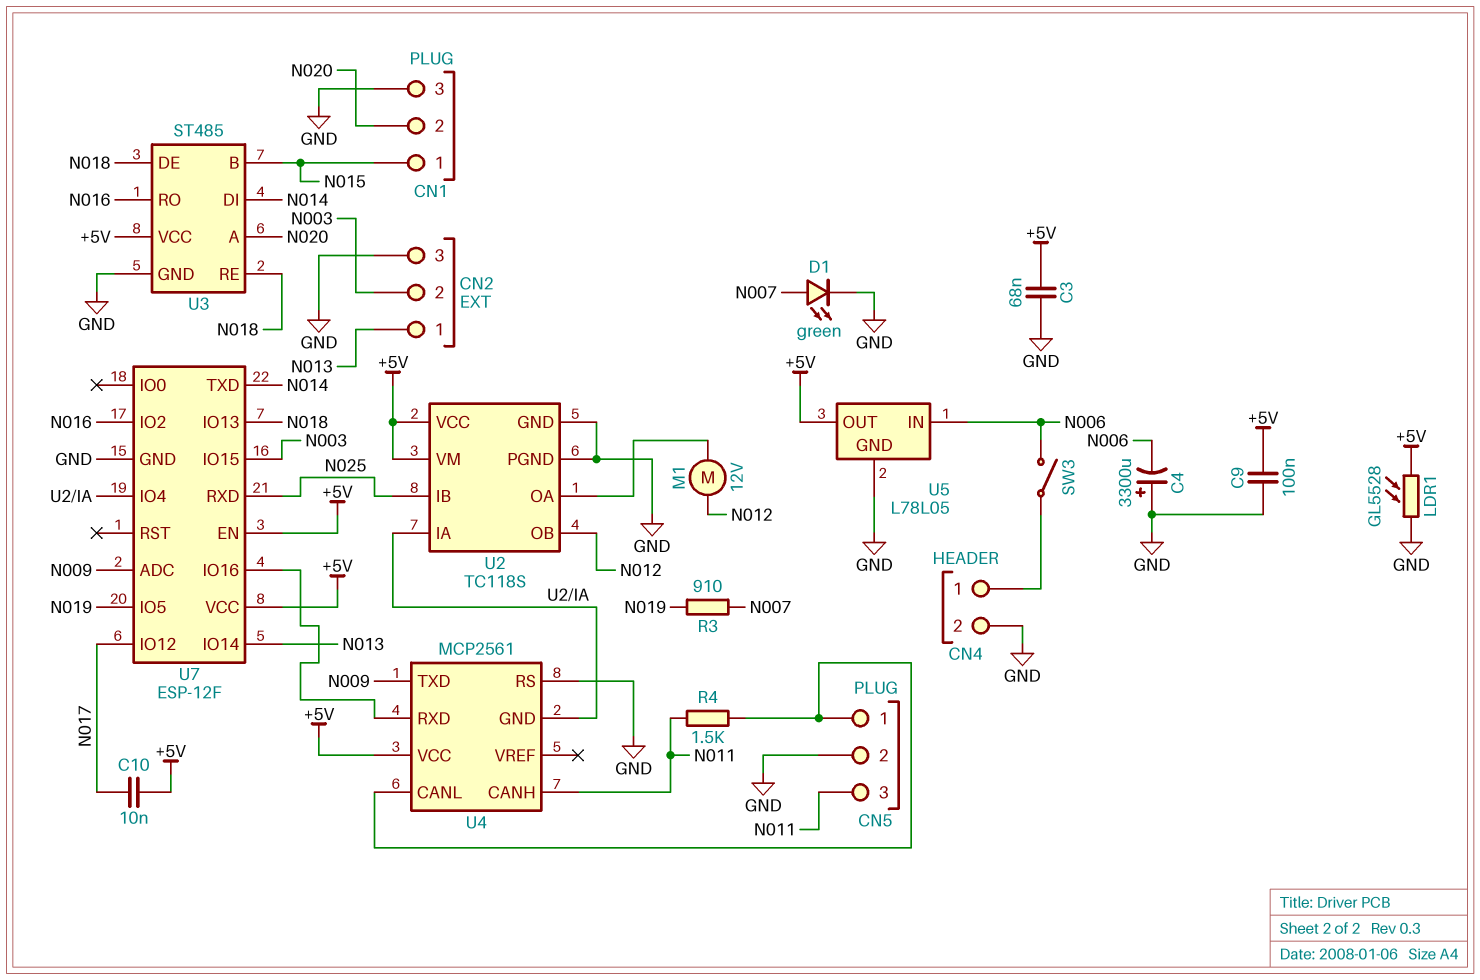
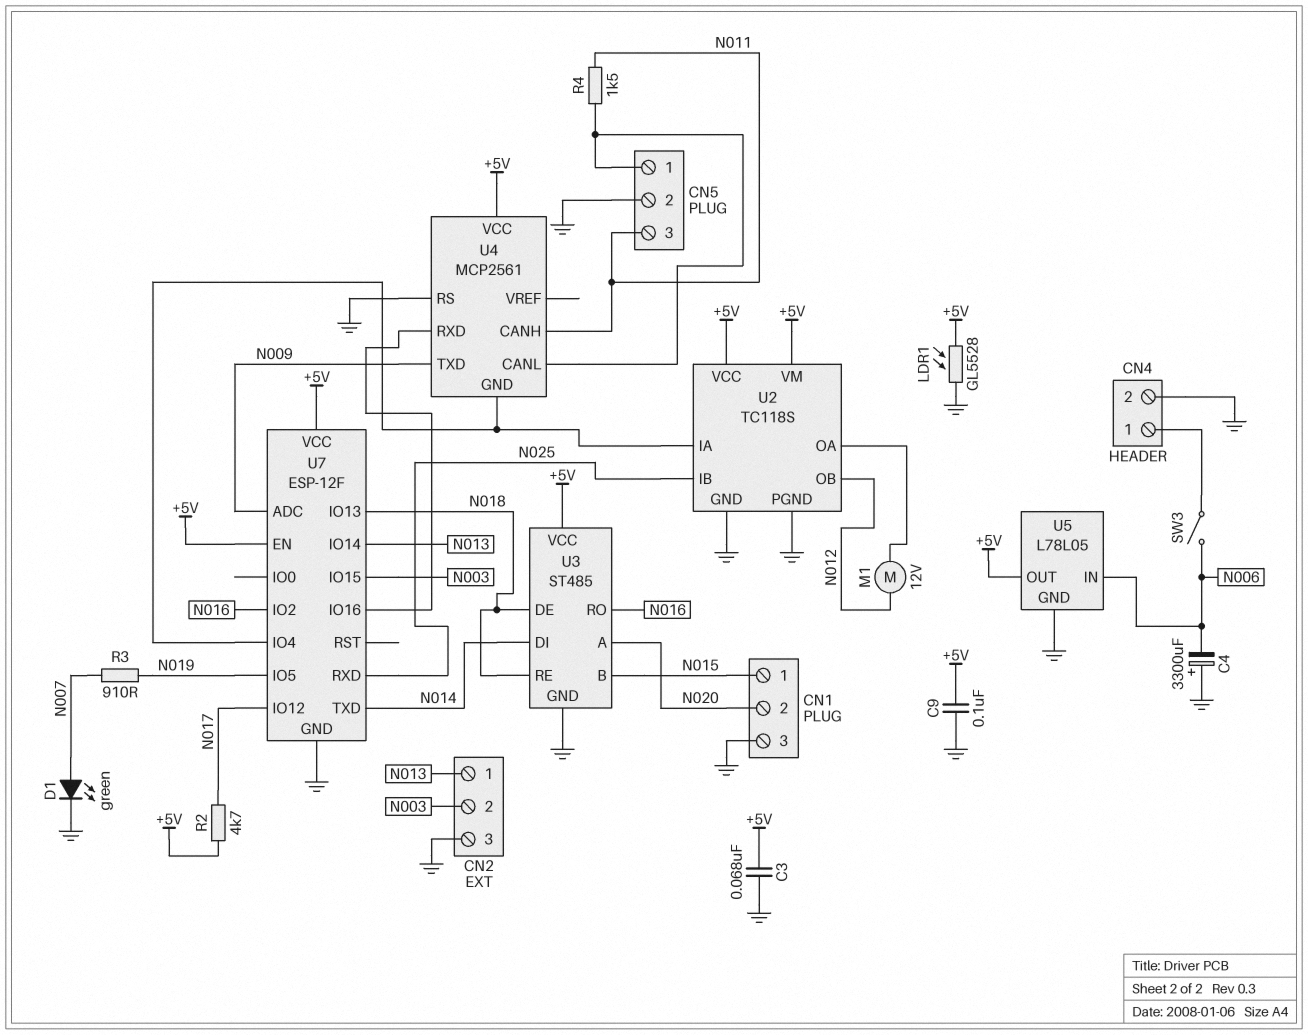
C10: 10nF (+5V, N017) -> none
R2: none -> 4.7k (+5V, N017)

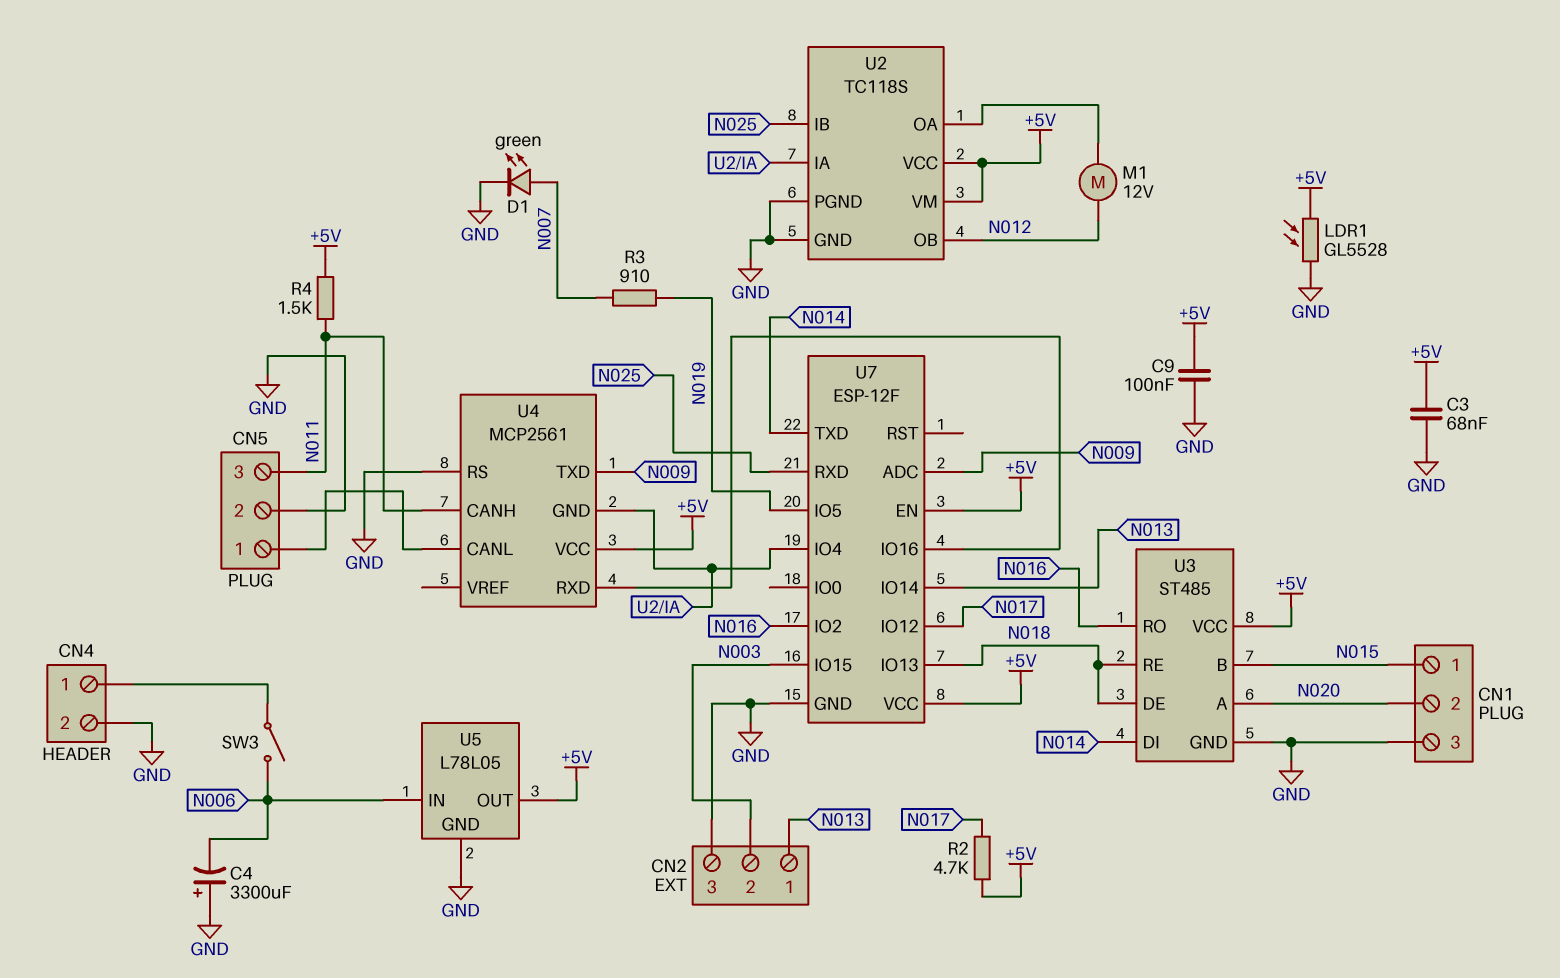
R4: 1.5k (CN5/1, N011) -> 1.5k (+5V, N011)

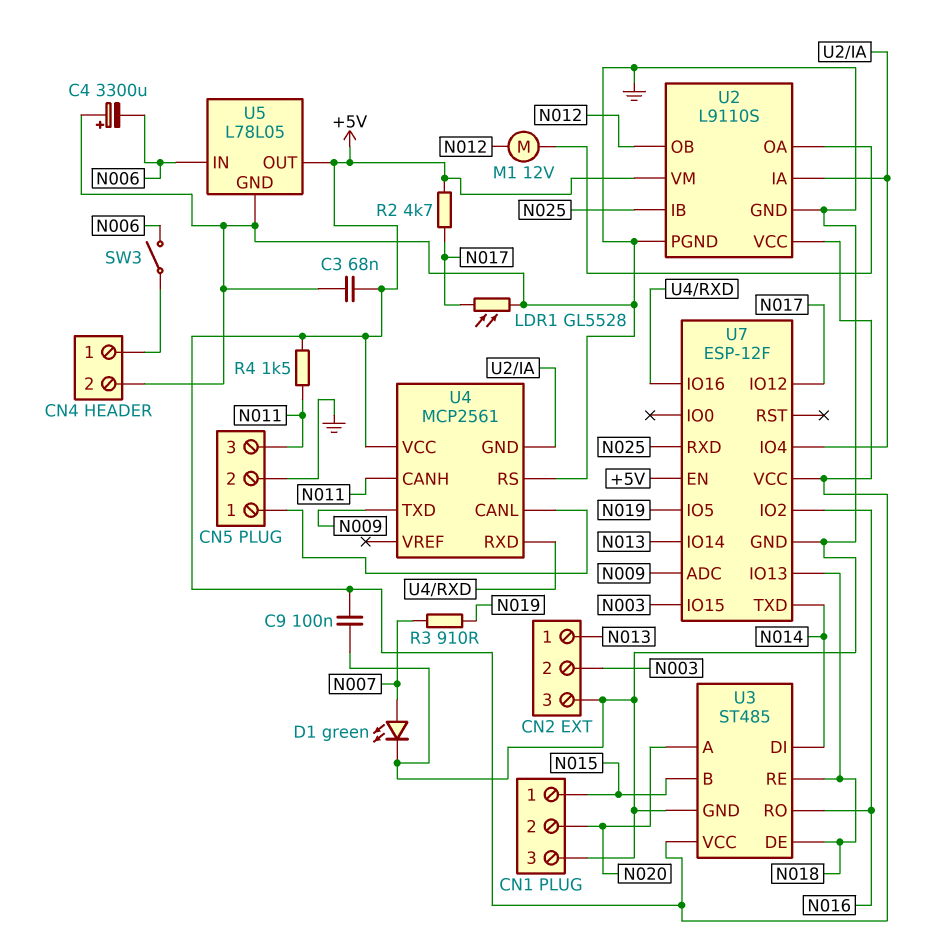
LDR1: GL5528 (+5V, GND) -> GL5528 (GND, N017)
U2: TC118S -> L9110S

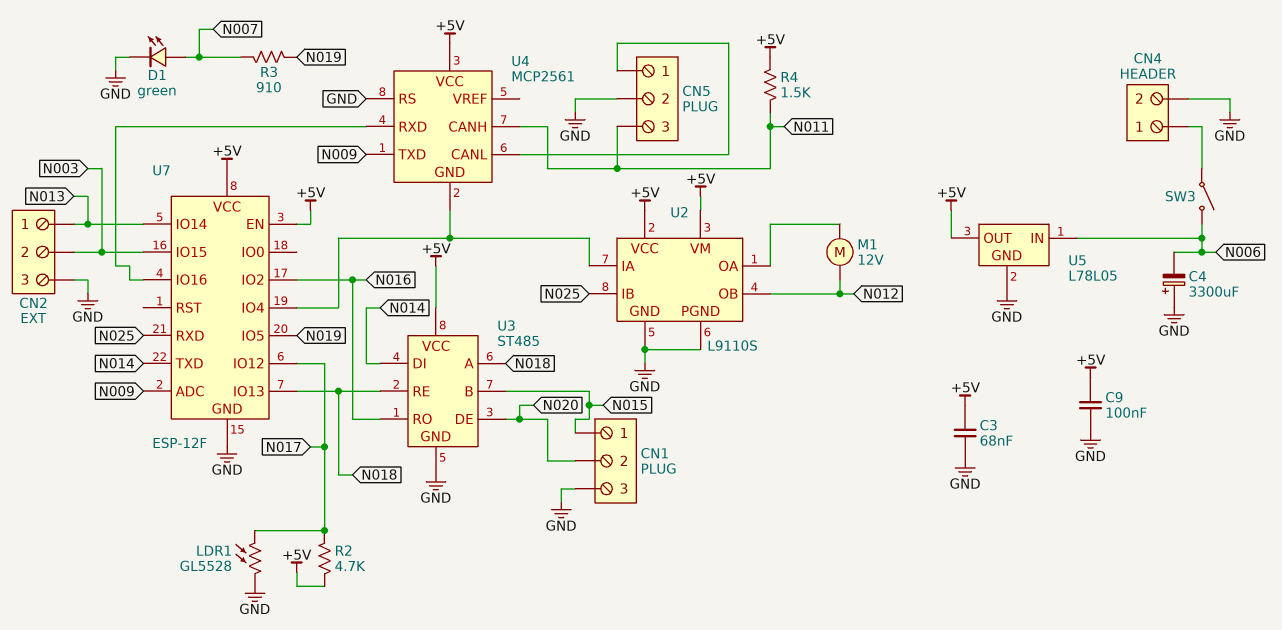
U3 pin A: N020 -> N018
U3 pin DE: N018 -> N020

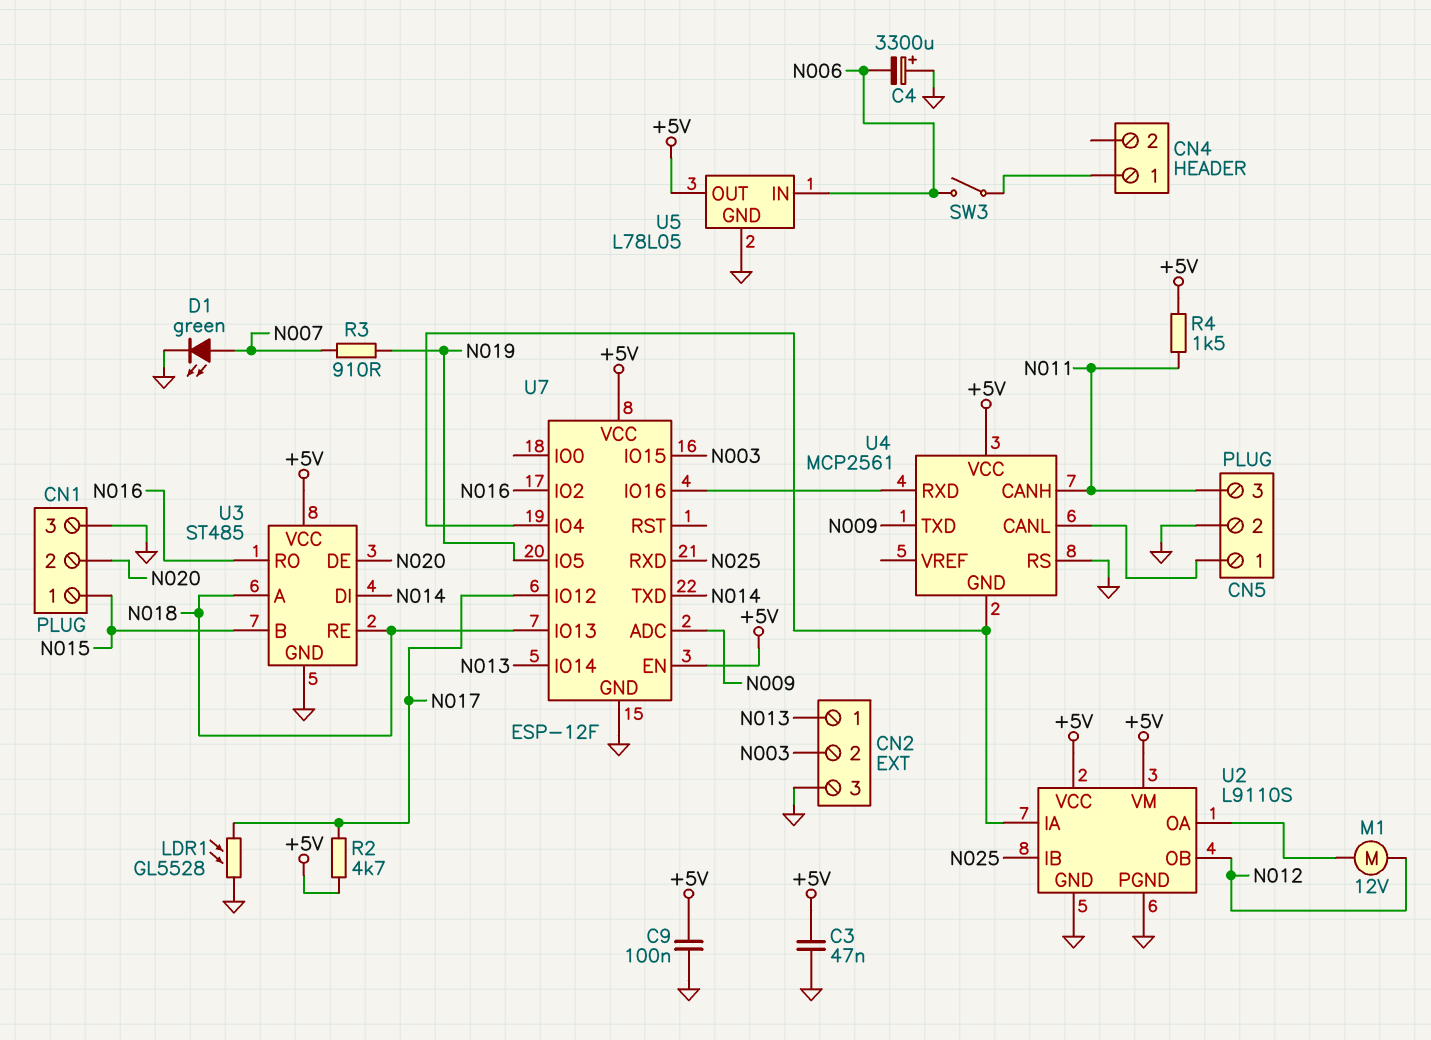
C3: 68nF (+5V, GND) -> 47nF (+5V, GND)
CN4 pin 2: GND -> none

